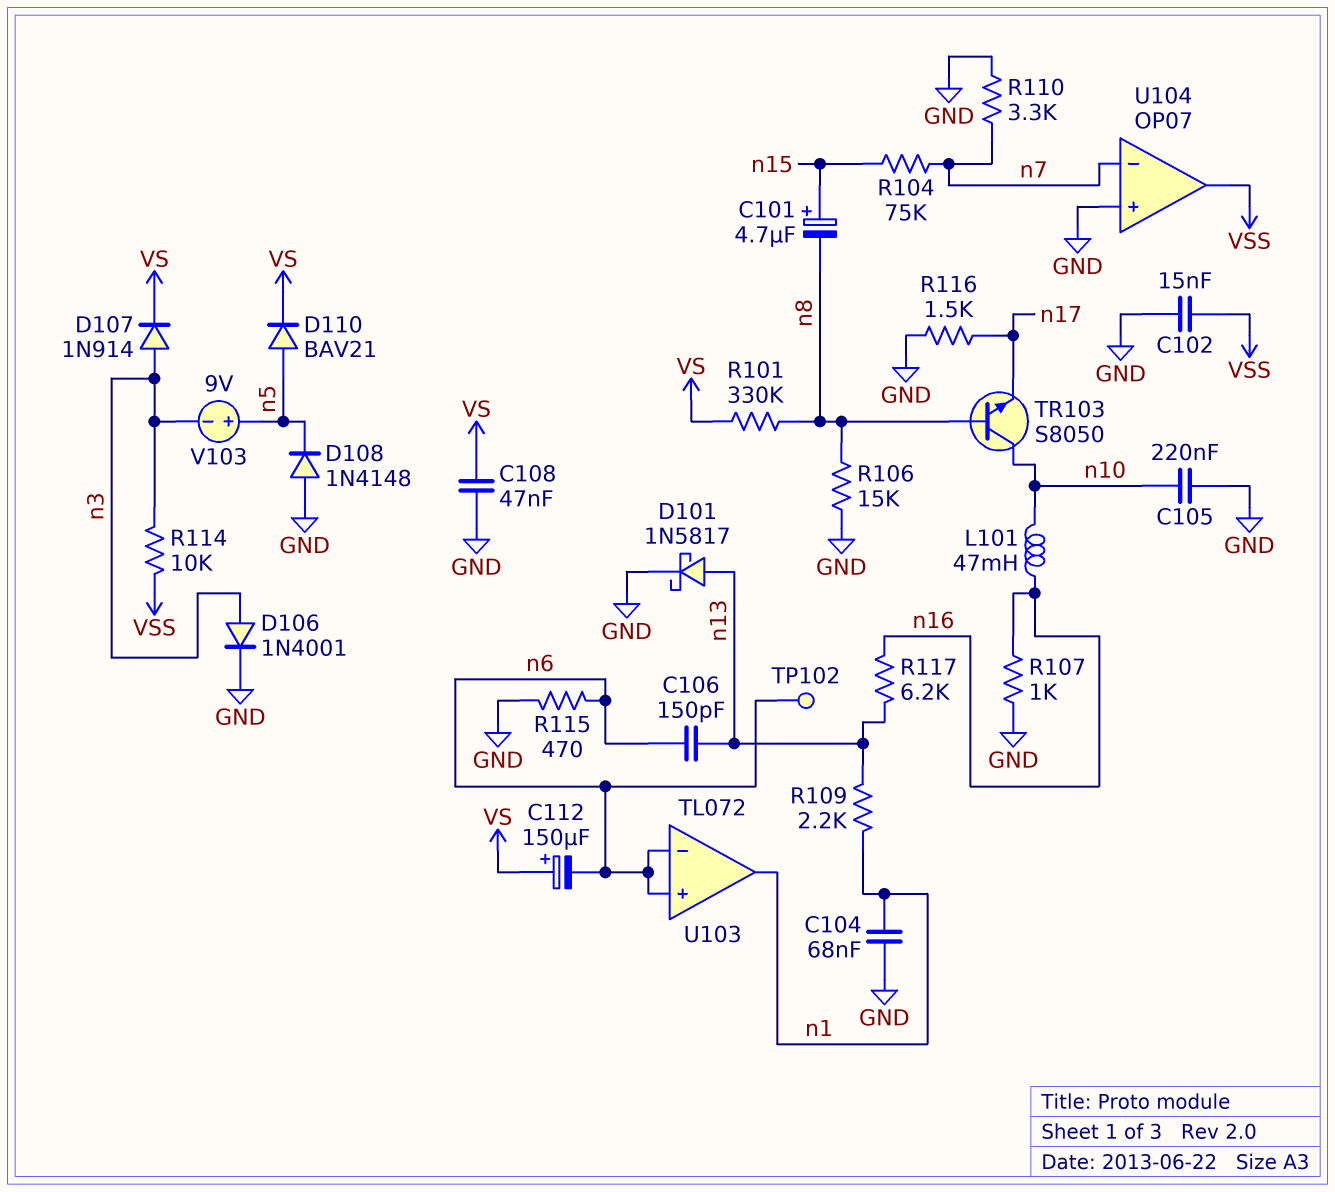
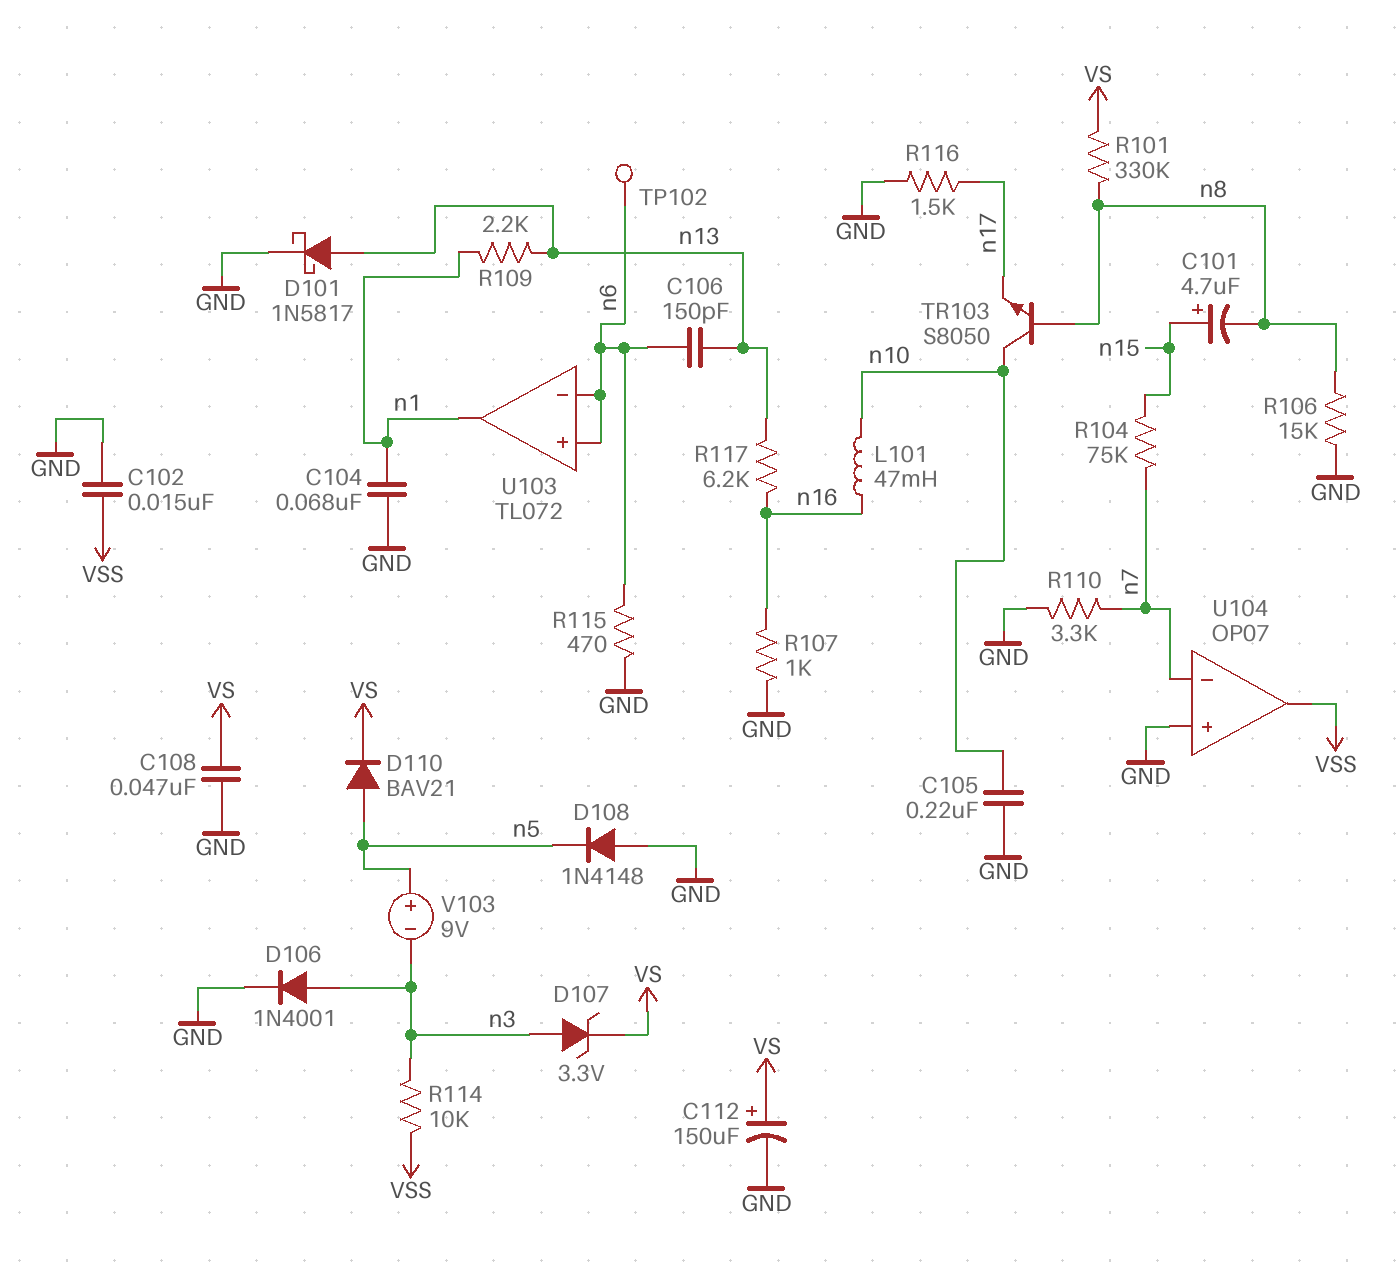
C112: 150uF (plus VS, minus n6) -> 150uF (plus VS, minus GND)
D107: diode 1N914 (A n3, K VS) -> zener 3.3V (A n3, K VS)

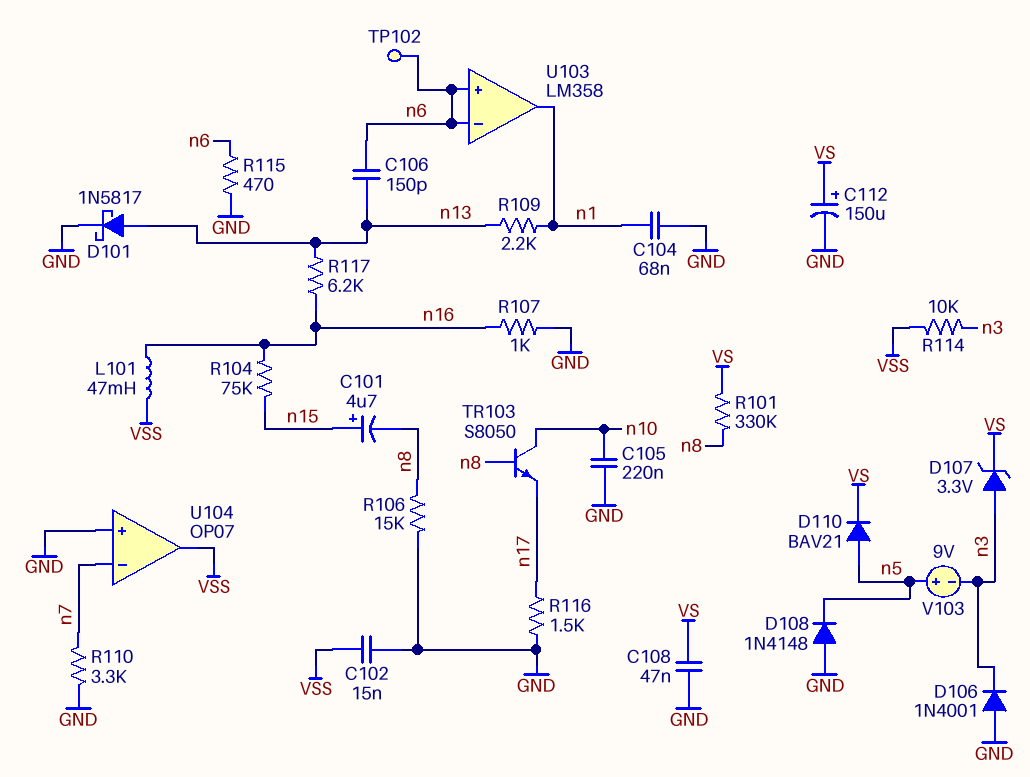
D106: diode 1N4001 (A n3, K GND) -> diode 1N4001 (A GND, K n3)
L101: 47mH (n10, n16) -> 47mH (VSS, n16)
R104: 75k (n7, n15) -> 75k (n15, n16)
U103: TL072 -> LM358

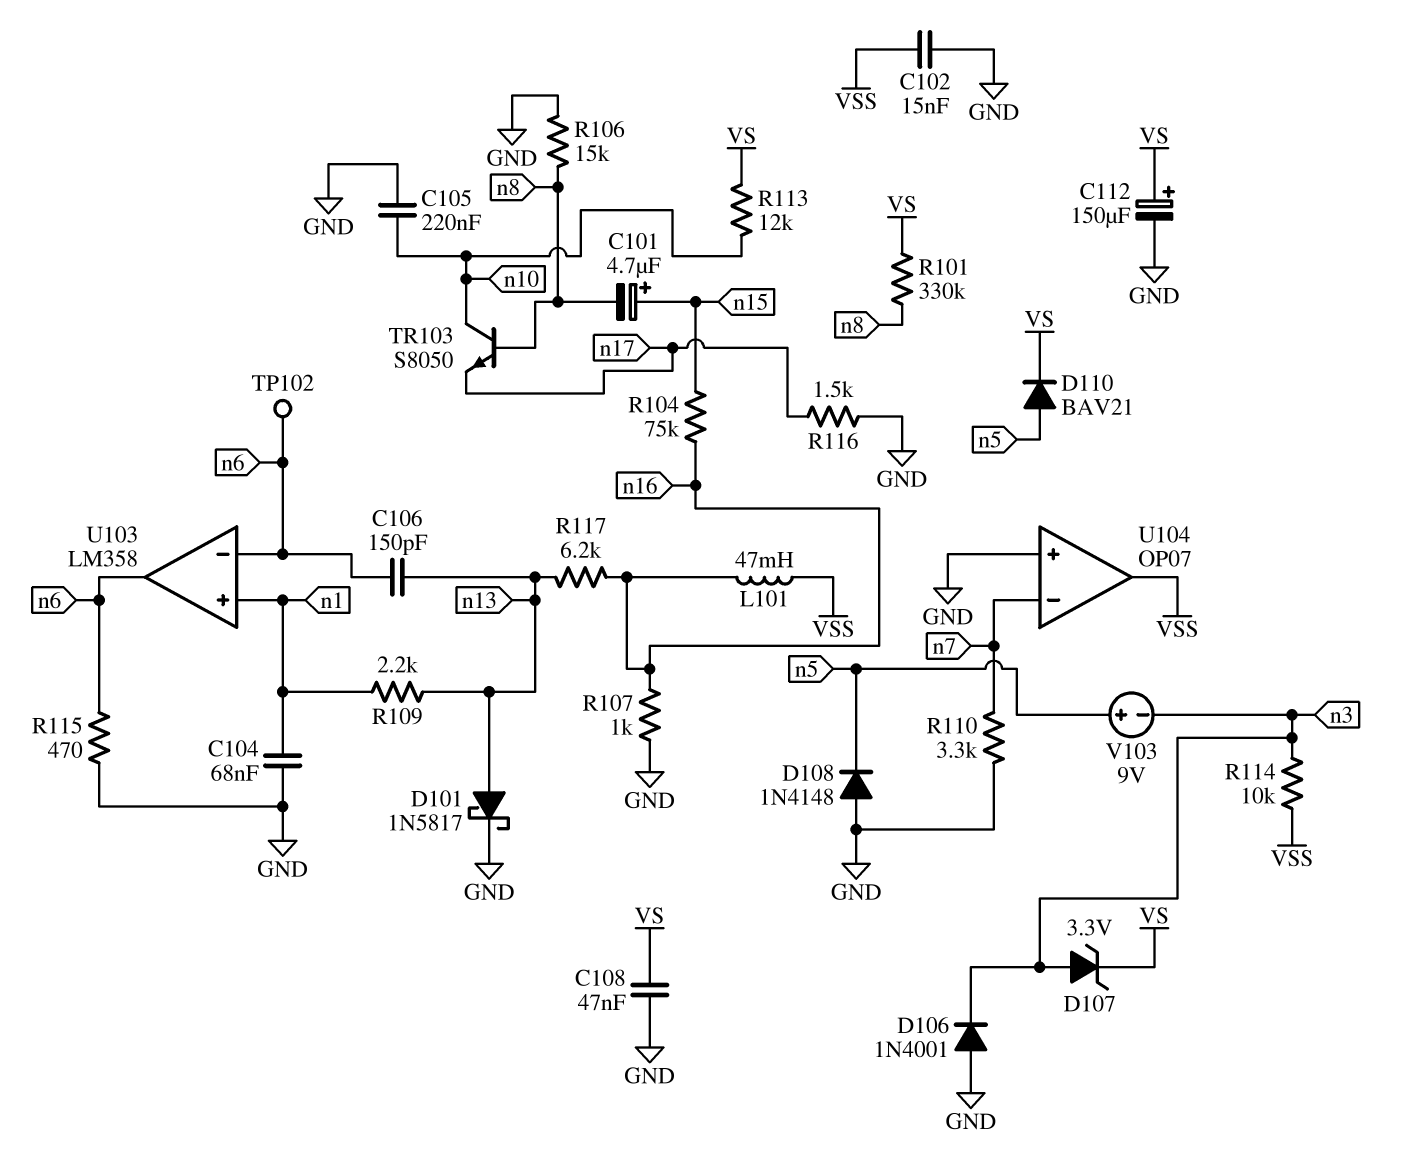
R113: none -> 12k (VS, n10)
U103 pin in+: n6 -> n1
U103 pin out: n1 -> n6

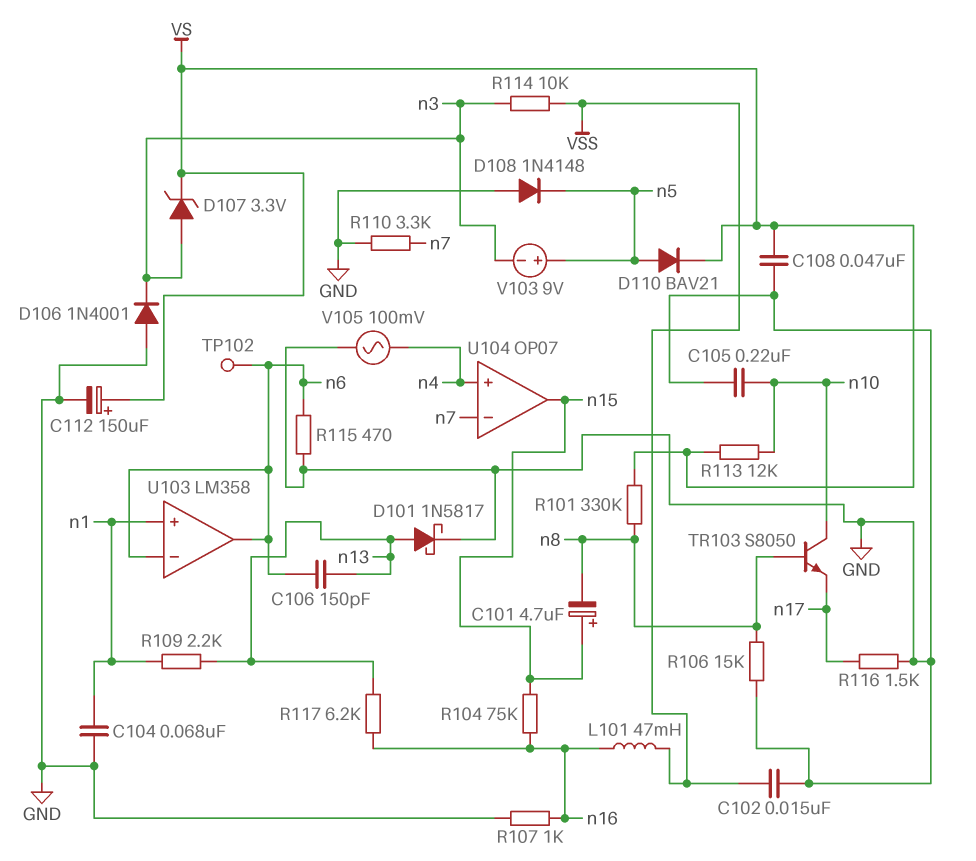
U104 pin in+: GND -> n4
U104 pin out: VSS -> n15
V105: none -> AC 100mV (GND, n4)

